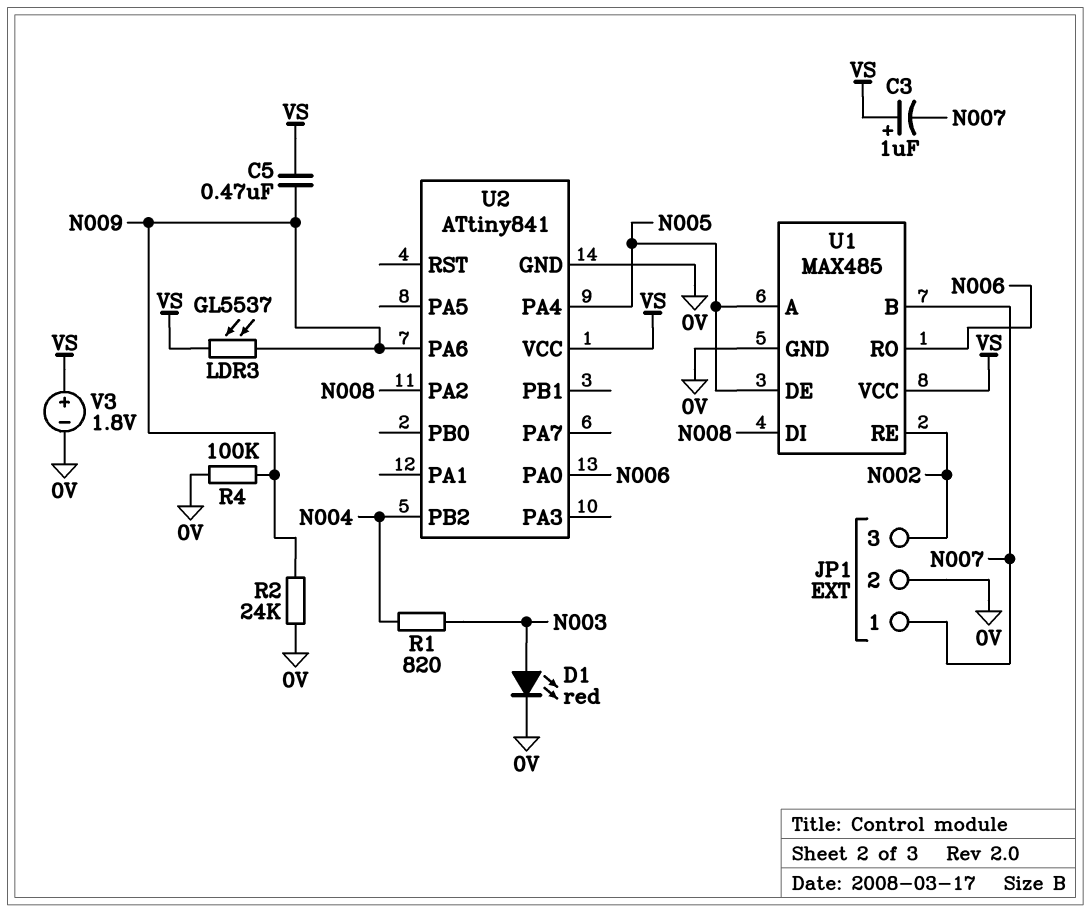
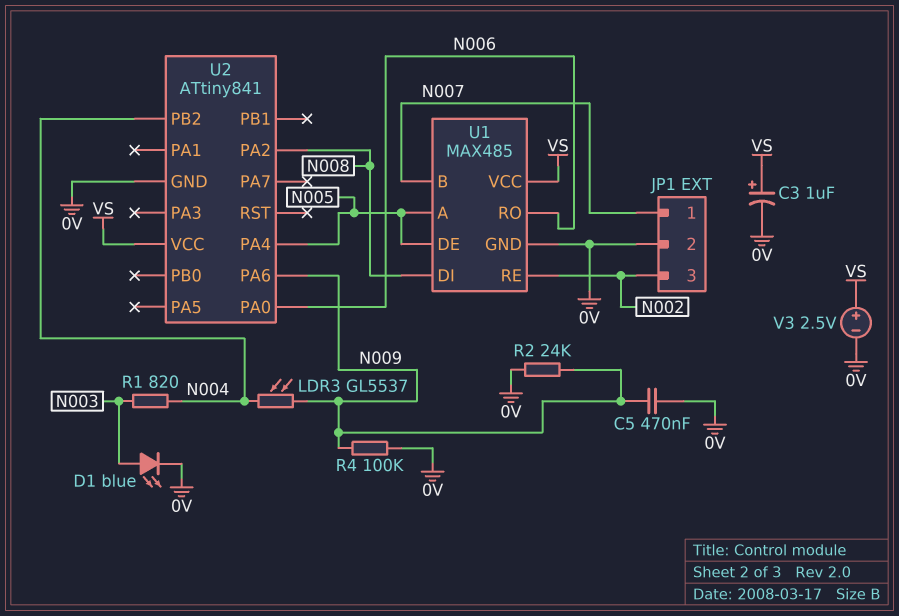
C3: 1uF (plus VS, minus N007) -> 1uF (plus VS, minus 0V)
C5: 470nF (N009, VS) -> 470nF (0V, N009)
D1: LED red (A N003, K 0V) -> LED blue (A N003, K 0V)
LDR3: GL5537 (N009, VS) -> GL5537 (N004, N009)
V3: 1.8V (plus VS, minus 0V) -> 2.5V (plus VS, minus 0V)

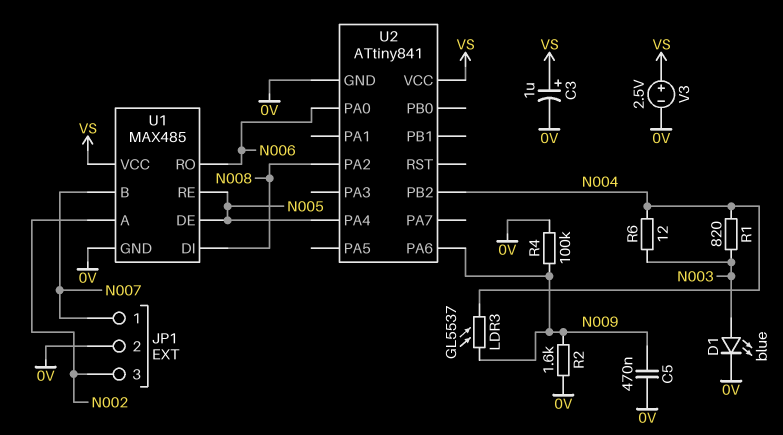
R2: 24k (0V, N009) -> 1.6k (0V, N009)
R6: none -> 12 (N003, N004)
U1 pin A: N005 -> N002
U1 pin RE: N002 -> N005

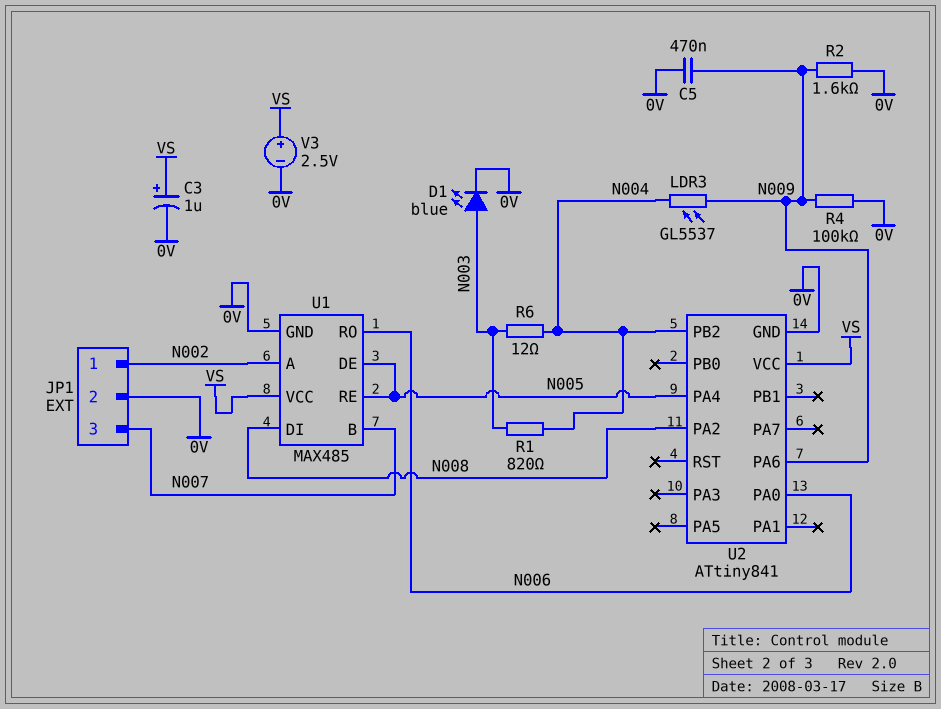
JP1 pin 1: N007 -> N002
JP1 pin 3: N002 -> N007

